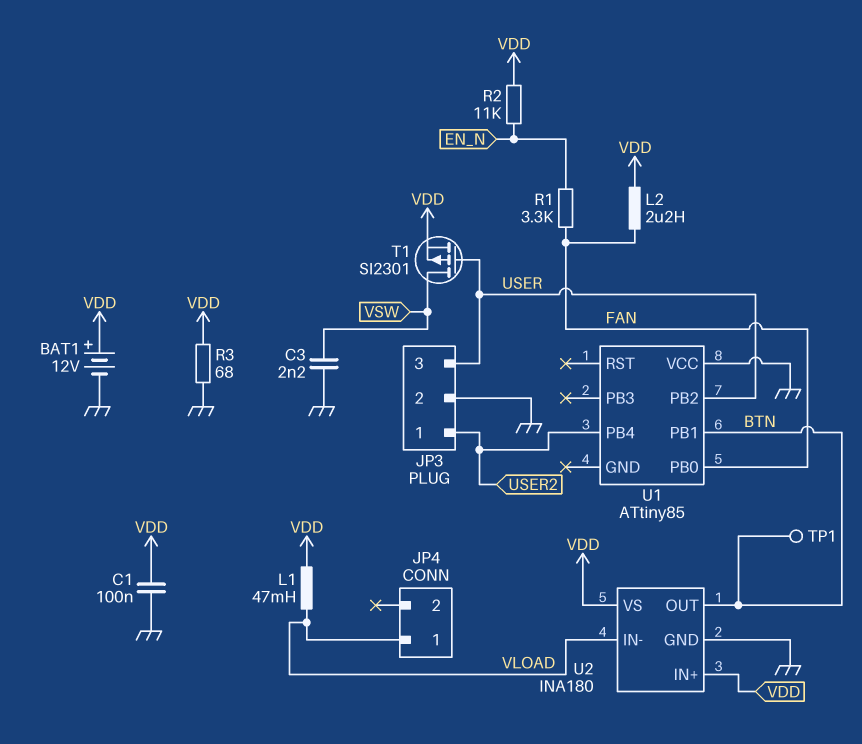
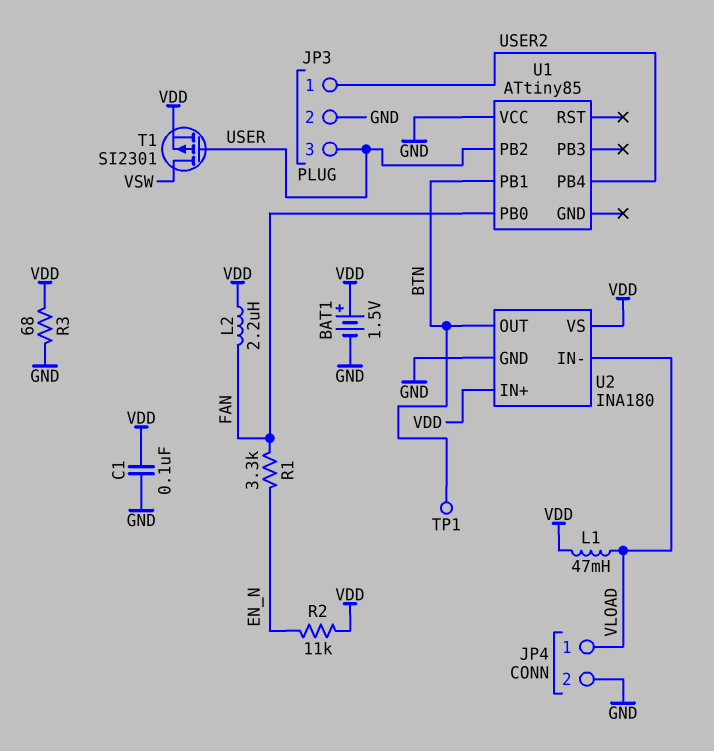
BAT1: 12V (plus VDD, minus GND) -> 1.5V (plus VDD, minus GND)
C3: 2.2nF (GND, VSW) -> none
JP4 pin 2: none -> GND

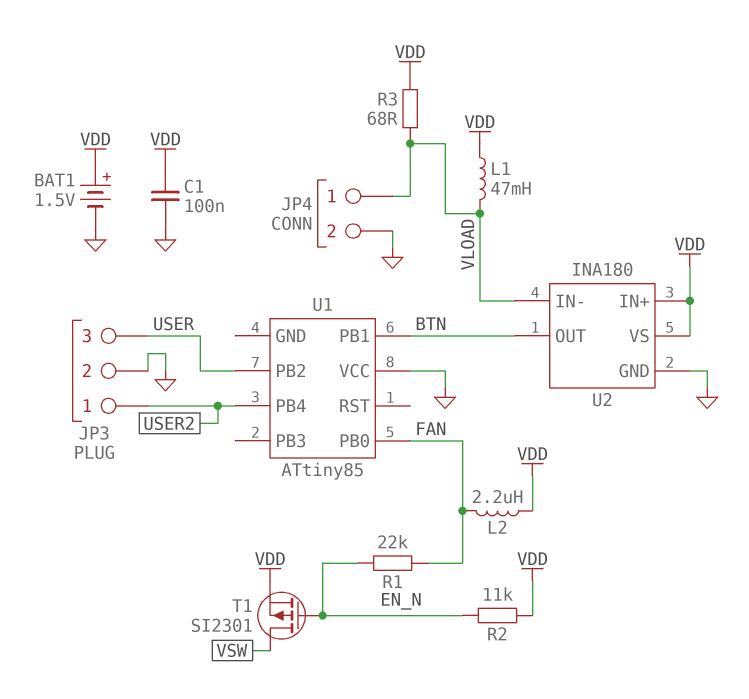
R1: 3.3k (EN_N, FAN) -> 22k (EN_N, FAN)
R3: 68 (GND, VDD) -> 68 (VDD, VLOAD)
T1: PMOS SI2301 (G USER, D VSW, S VDD) -> PMOS SI2301 (G EN_N, D VSW, S VDD)
TP1: test point (BTN) -> none

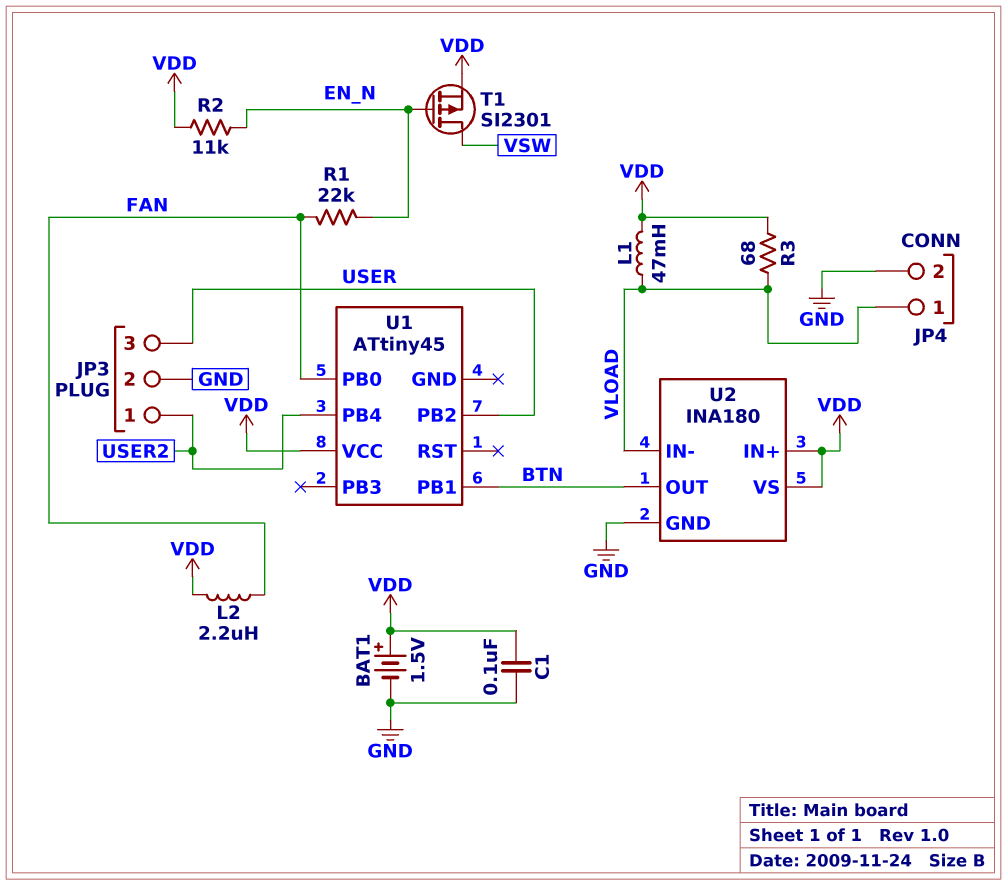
U1: ATtiny85 -> ATtiny45
U1 pin VCC: GND -> VDD

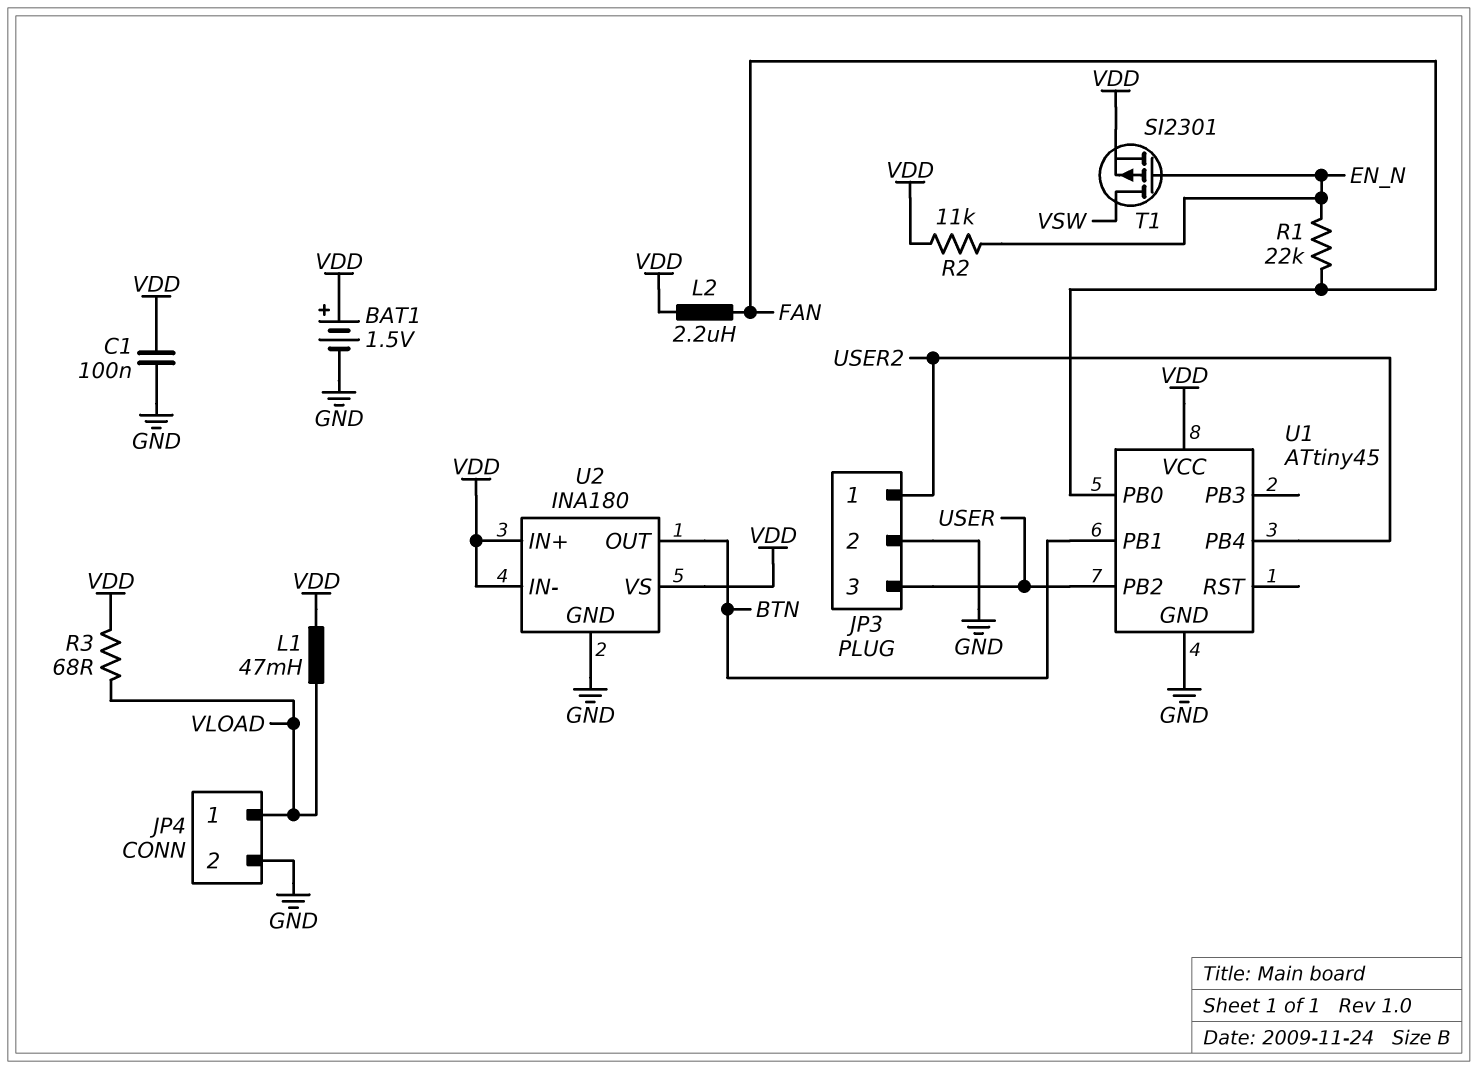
U1 pin GND: none -> GND
U2 pin IN-: VLOAD -> VDD

